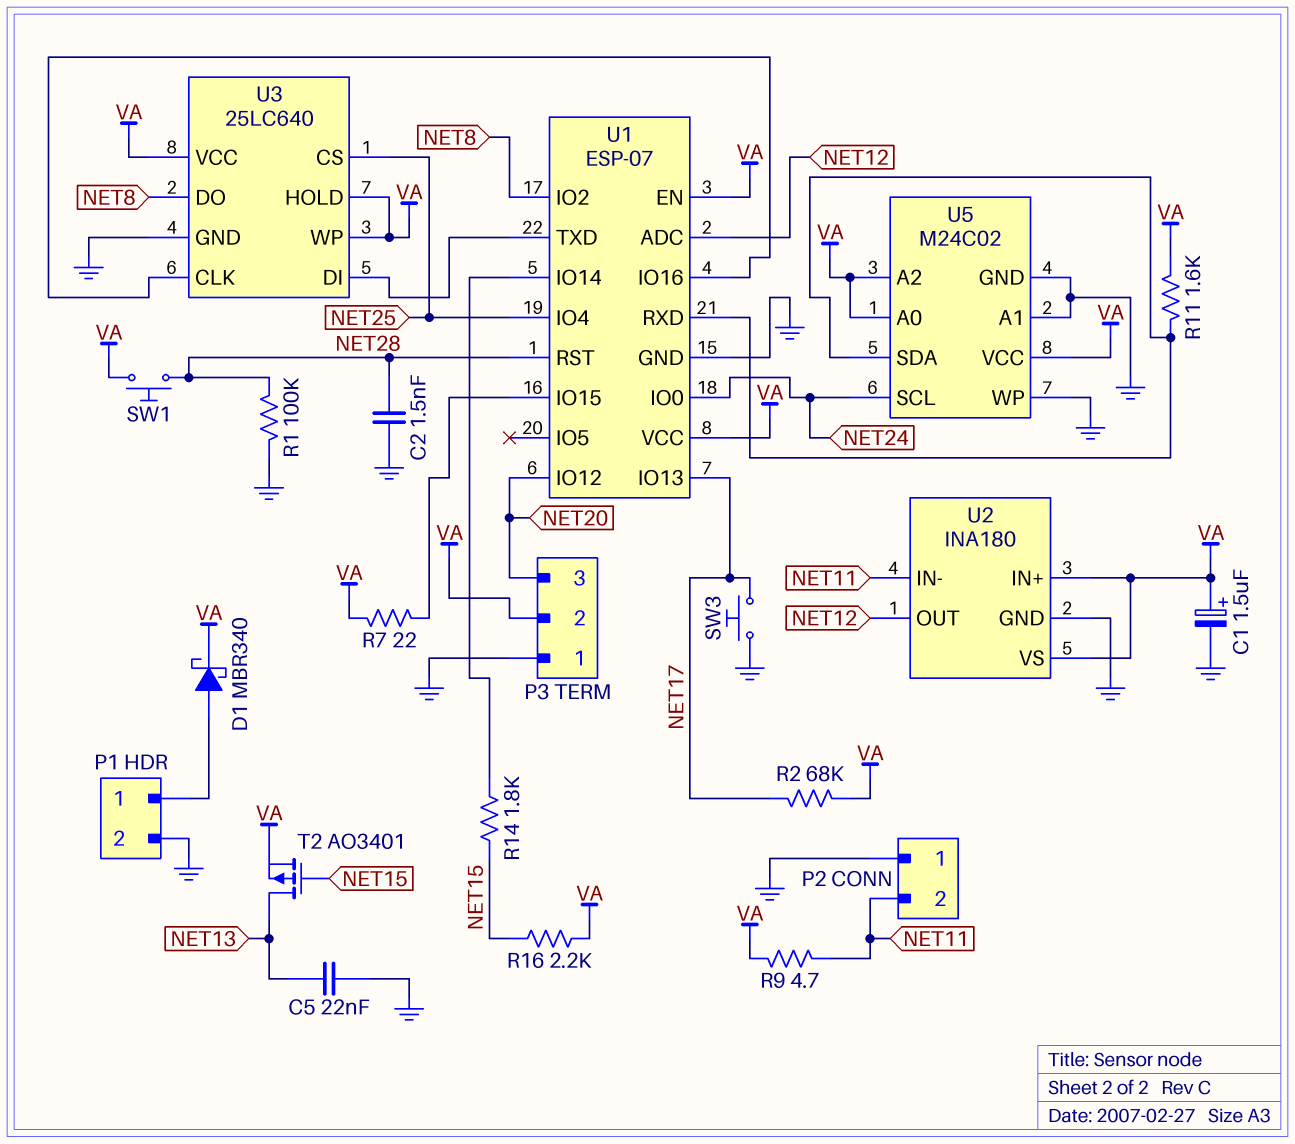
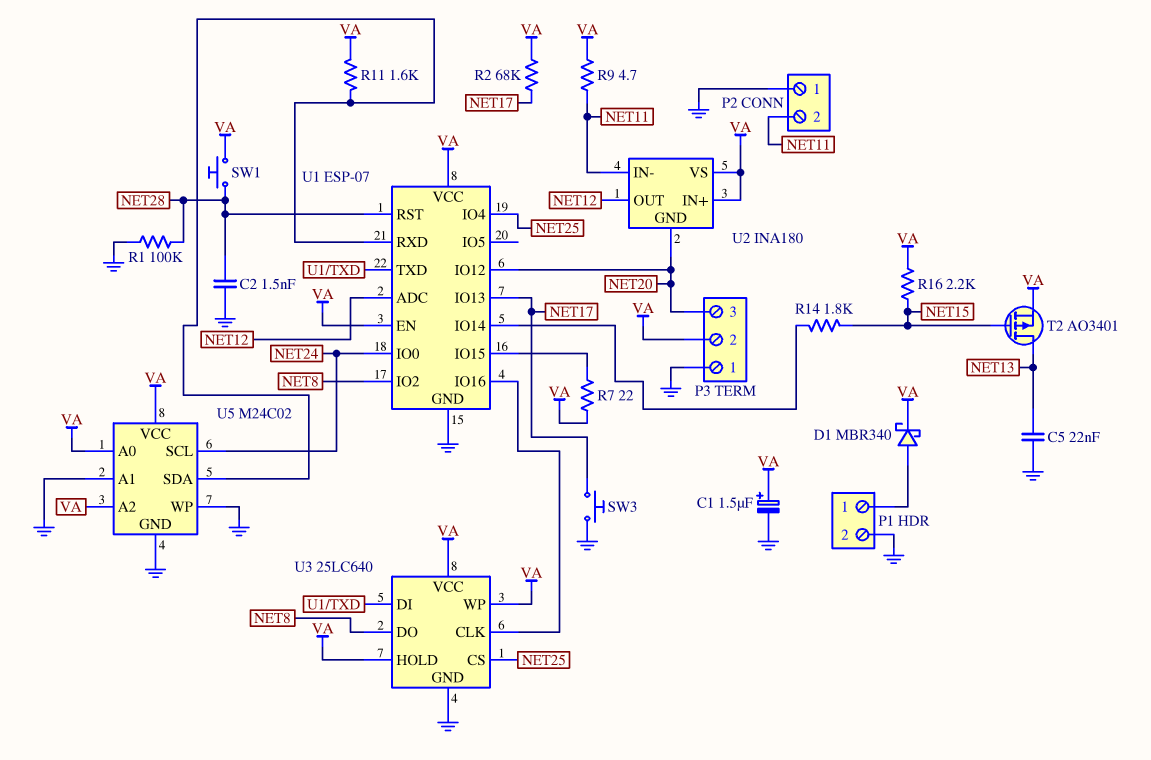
U2 pin GND: GND -> NET20

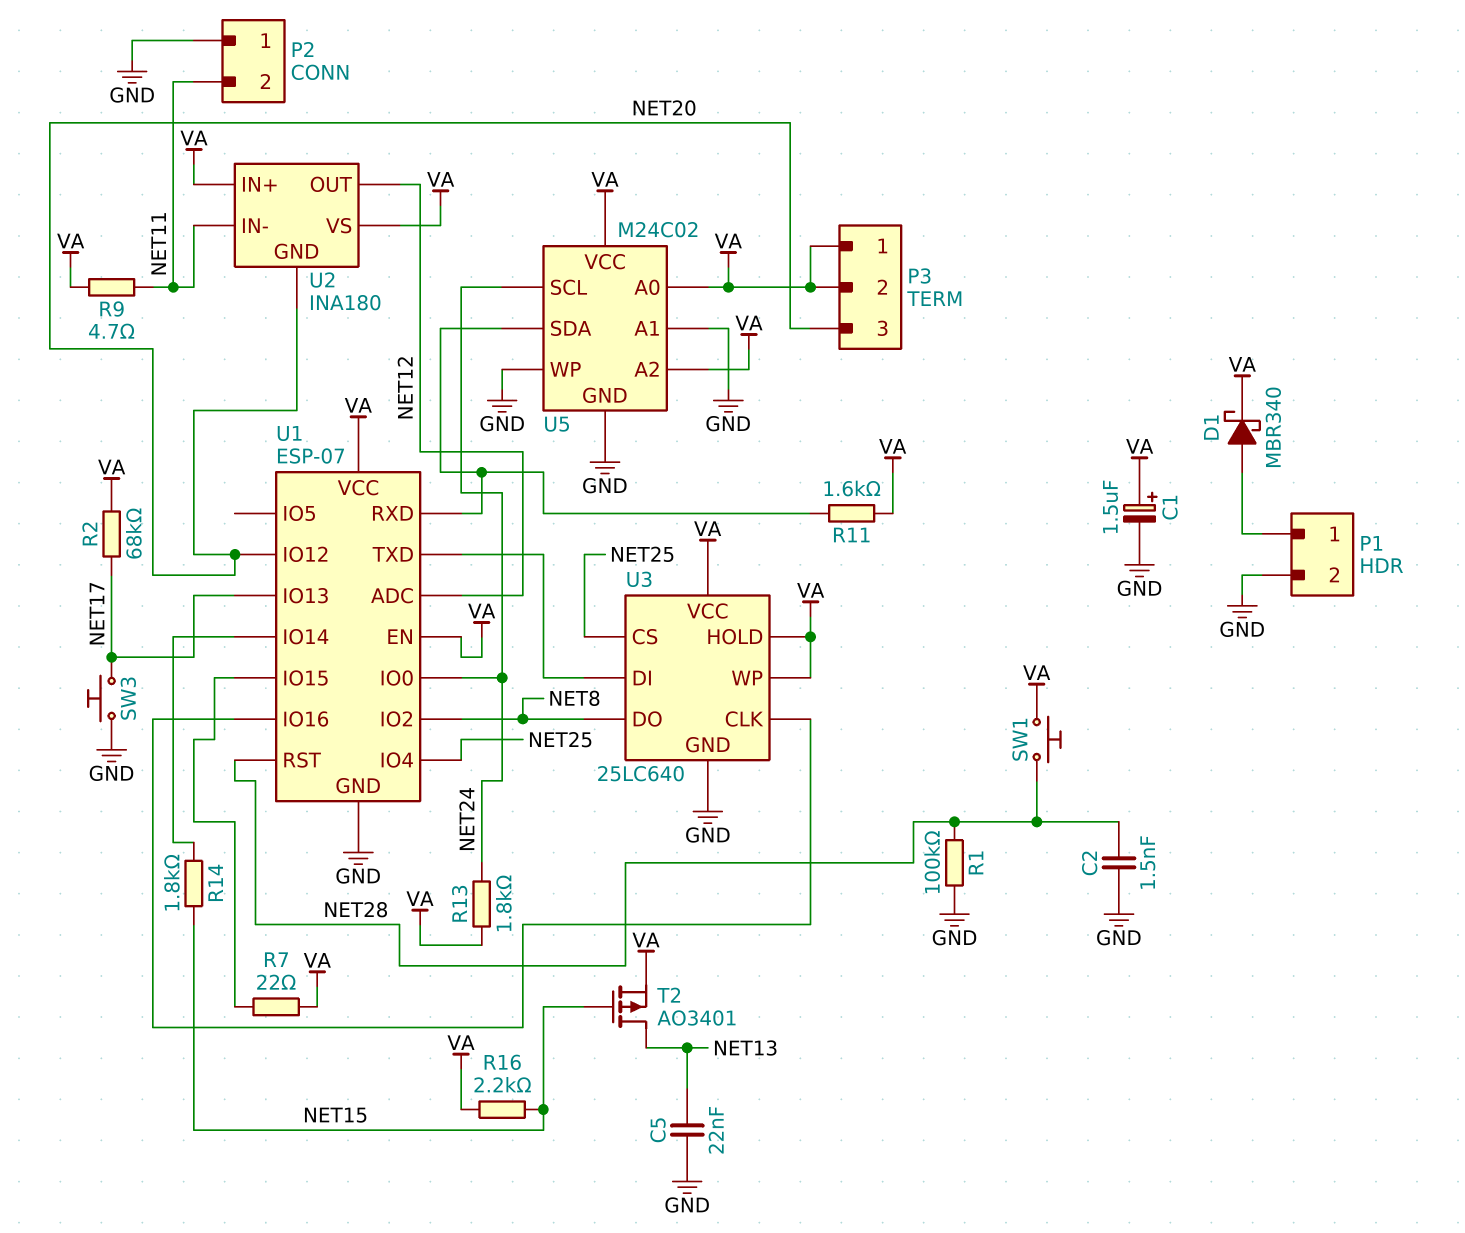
P3 pin 1: GND -> VA
R13: none -> 1.8k (NET24, VA)

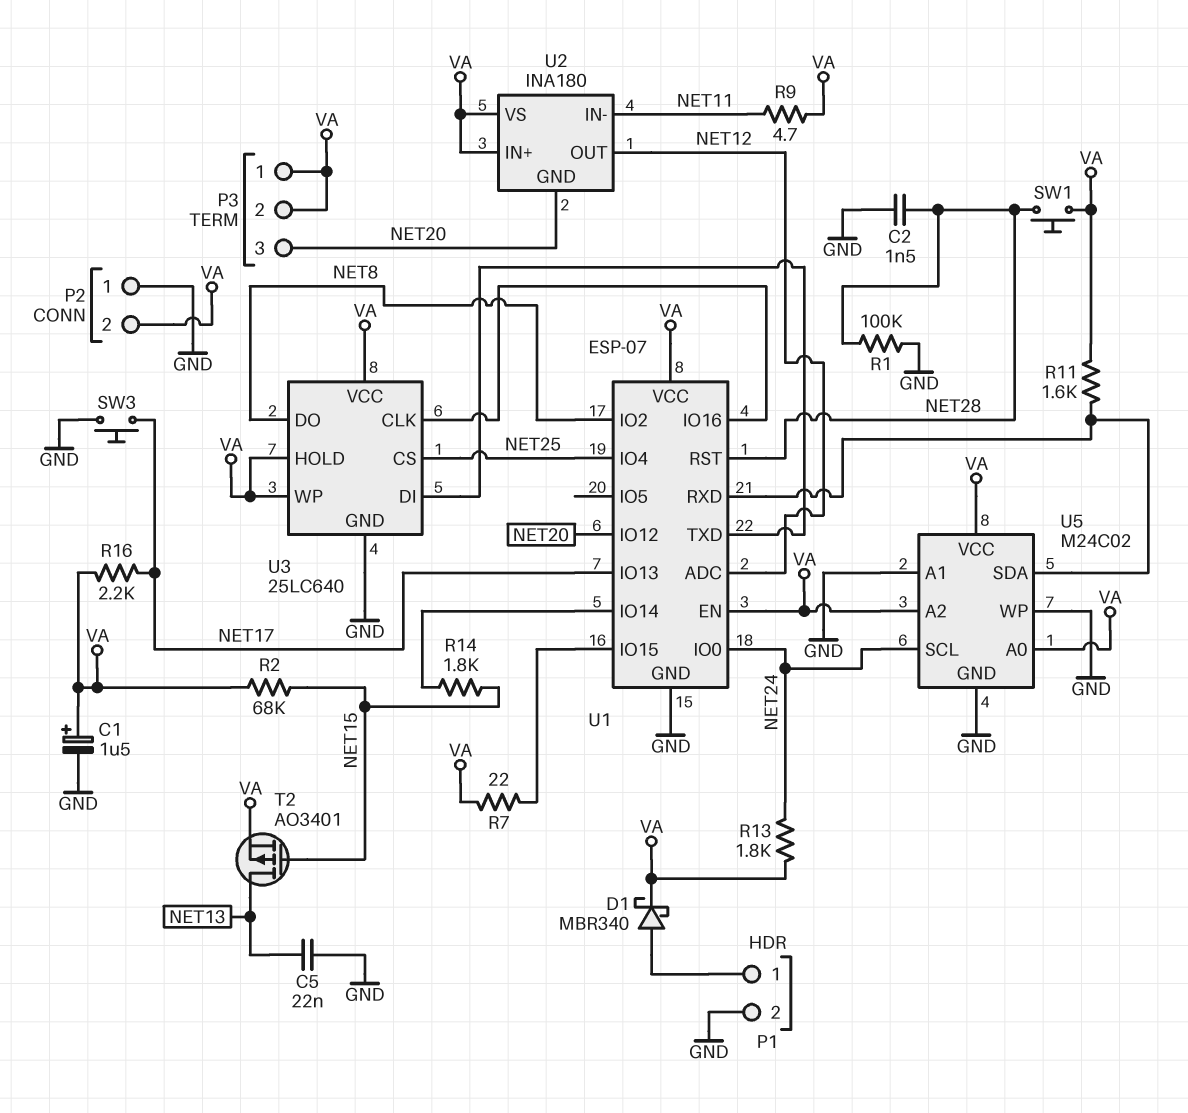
P2 pin 2: NET11 -> VA
R2: 68k (NET17, VA) -> 68k (NET15, VA)
R16: 2.2k (NET15, VA) -> 2.2k (NET17, VA)

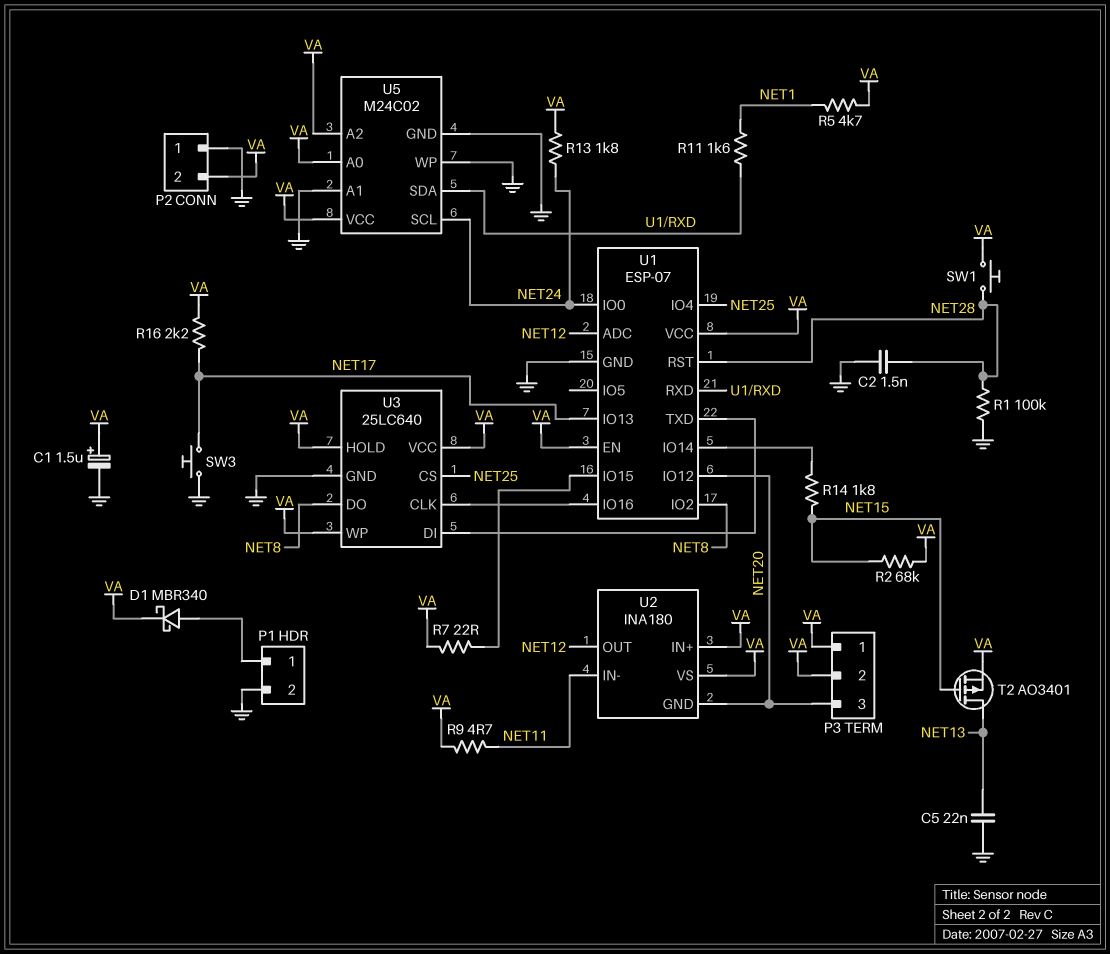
R5: none -> 4.7k (NET1, VA)
R11: 1.6k (U1/RXD, VA) -> 1.6k (NET1, U1/RXD)

